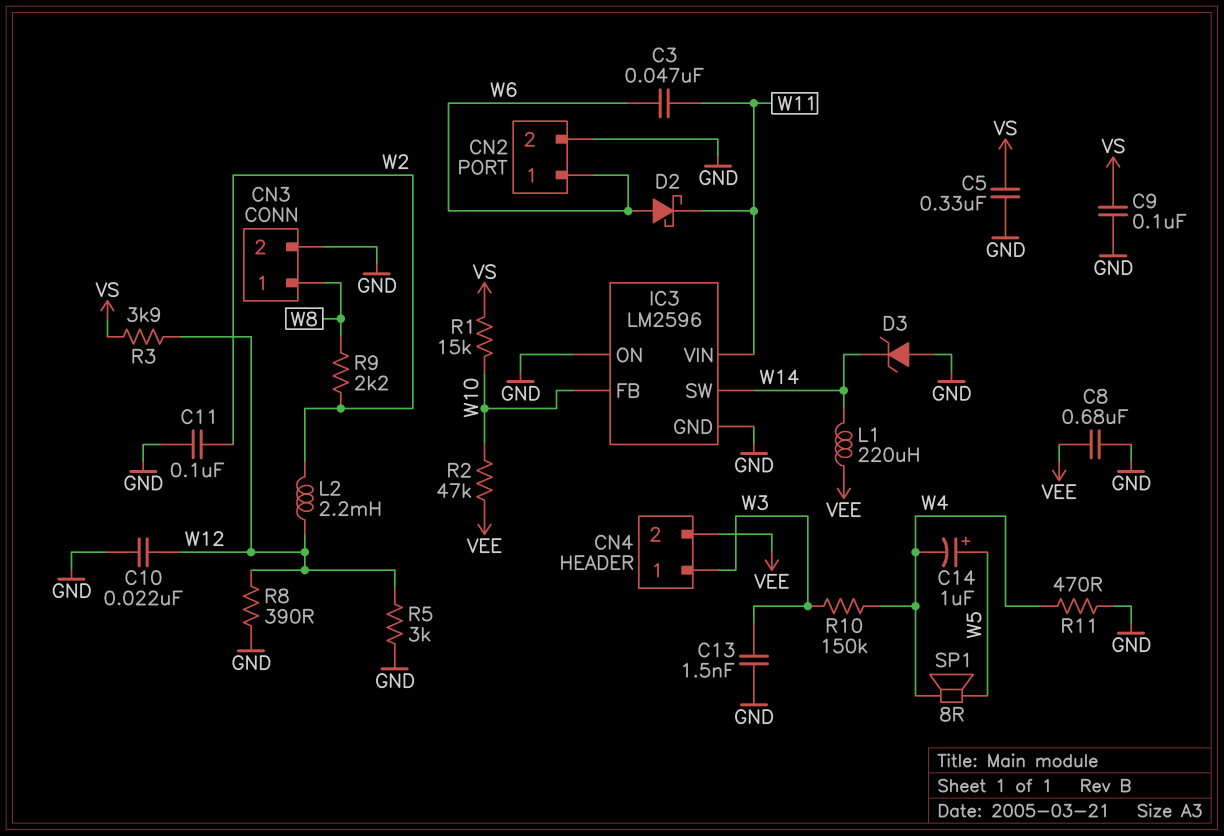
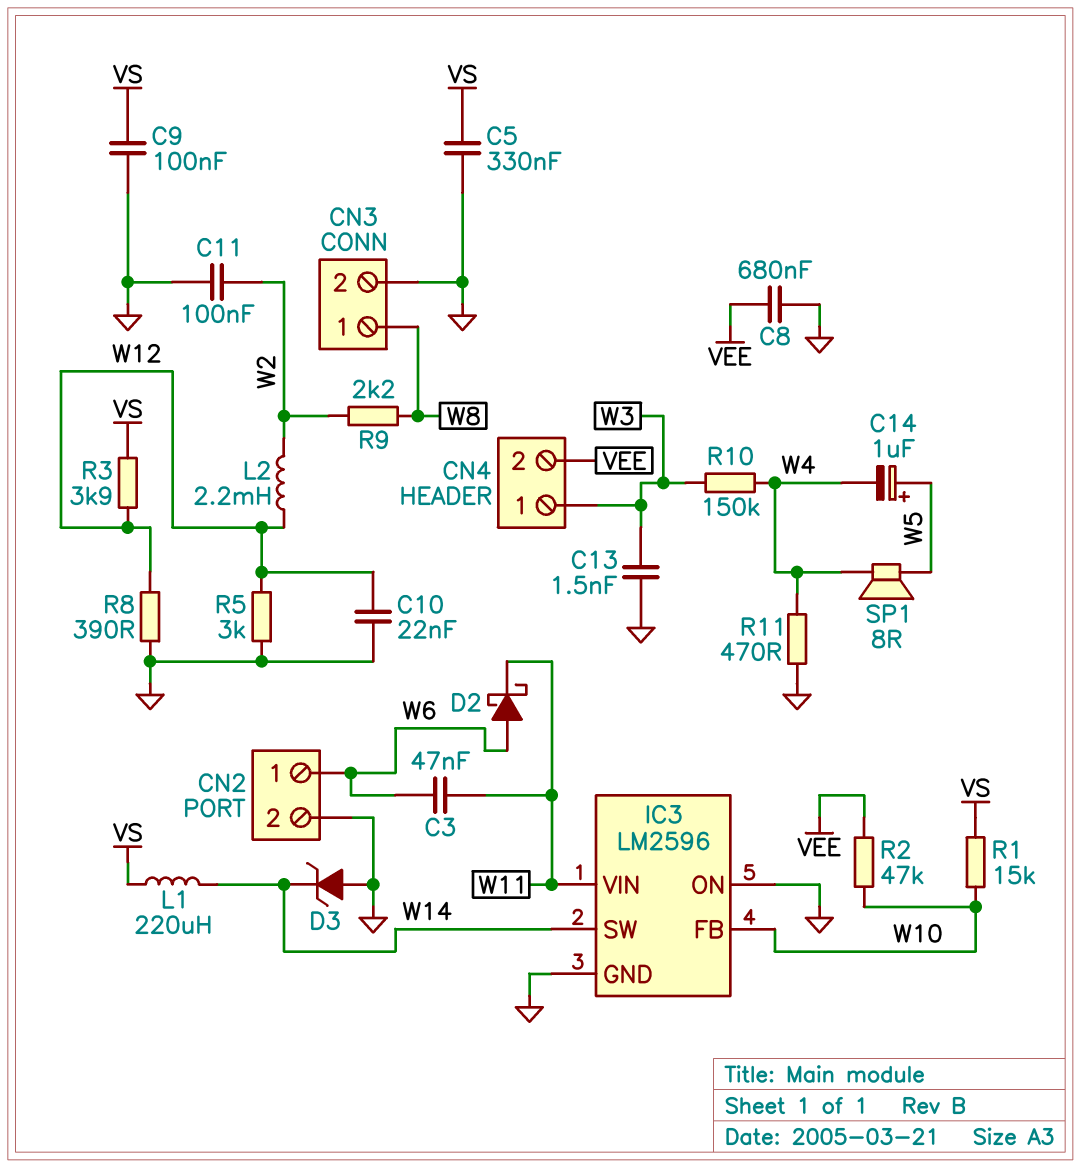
L1: 220uH (VEE, W14) -> 220uH (VS, W14)

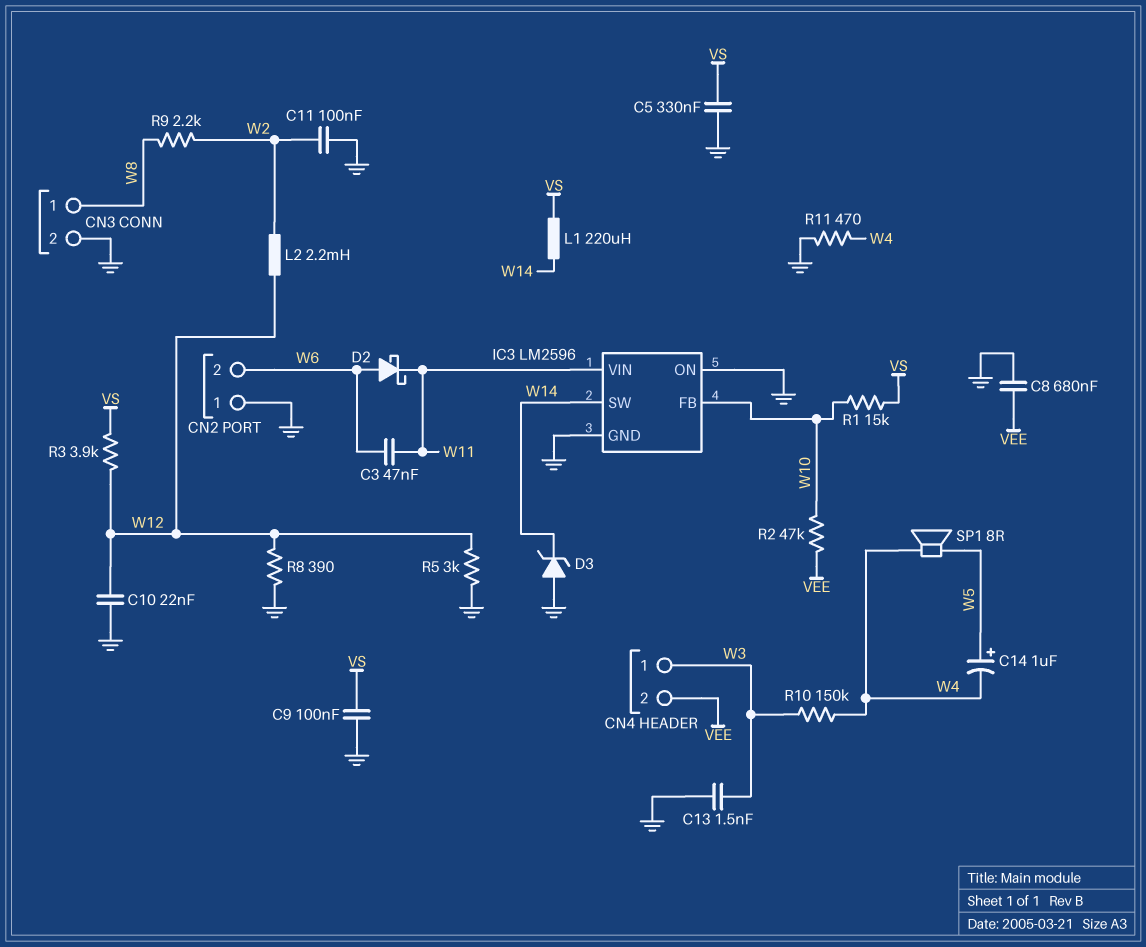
CN2 pin 1: W6 -> GND
CN2 pin 2: GND -> W6

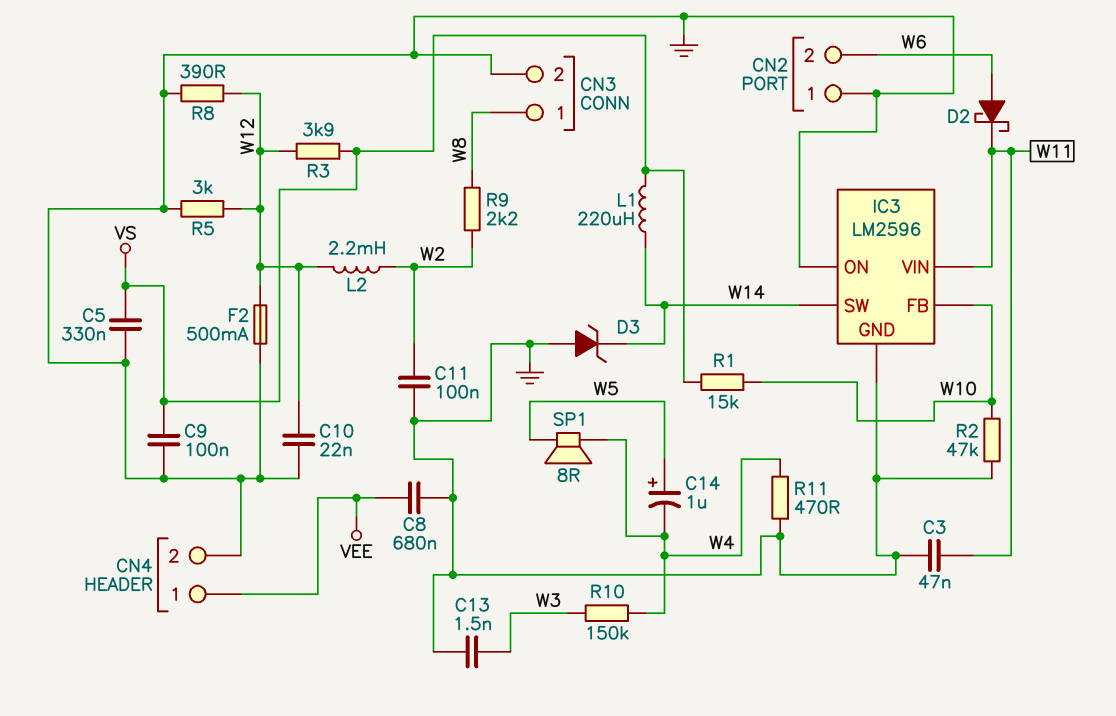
C3: 47nF (W6, W11) -> 47nF (GND, W11)
CN4 pin 1: W3 -> VEE
CN4 pin 2: VEE -> GND
F2: none -> 500mA (GND, W12)
R2: 47k (VEE, W10) -> 47k (GND, W10)

